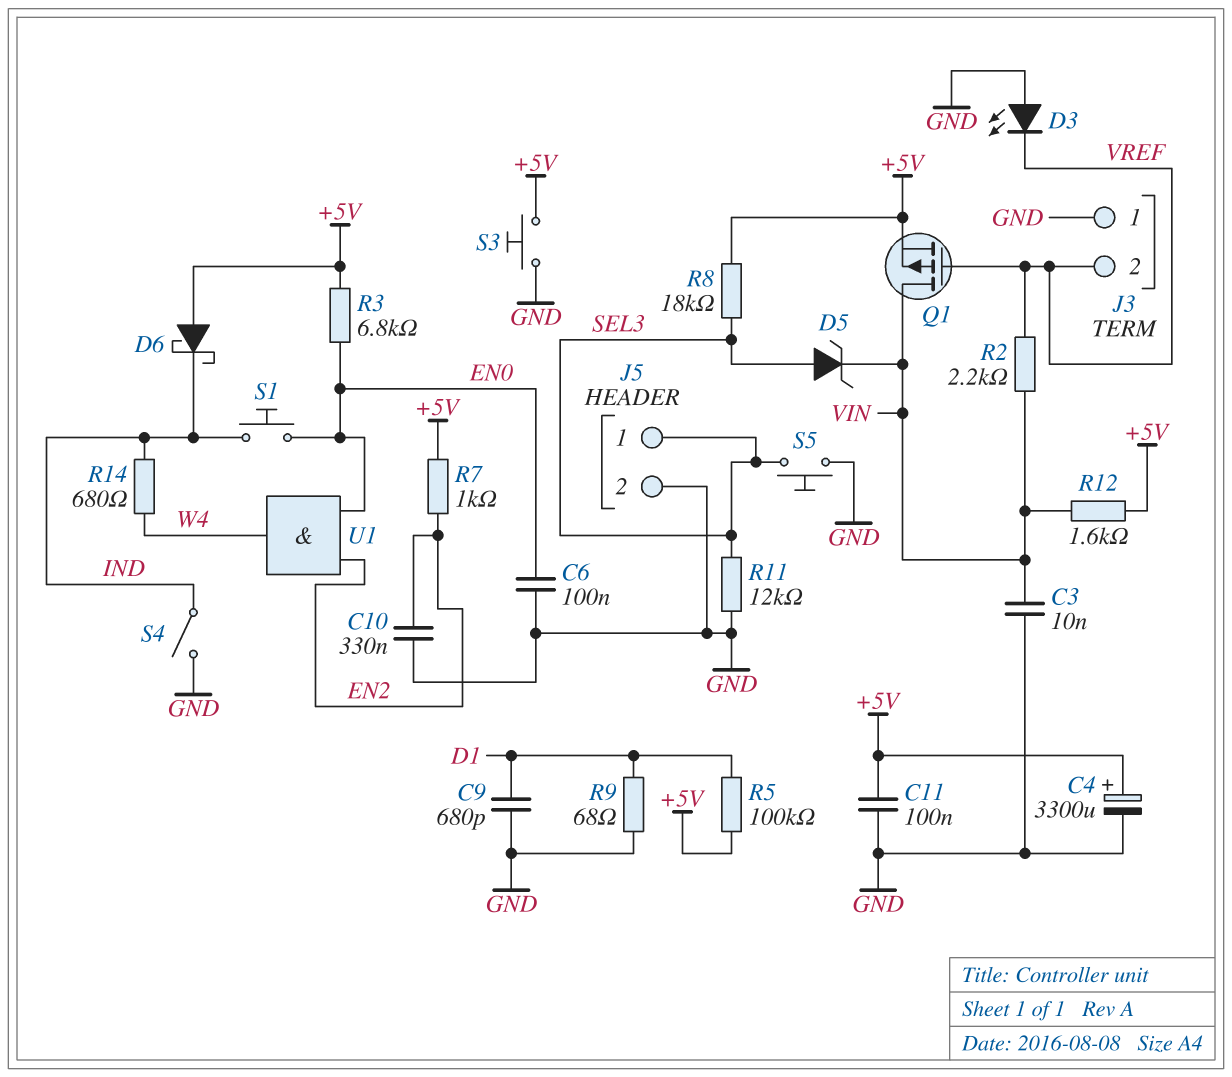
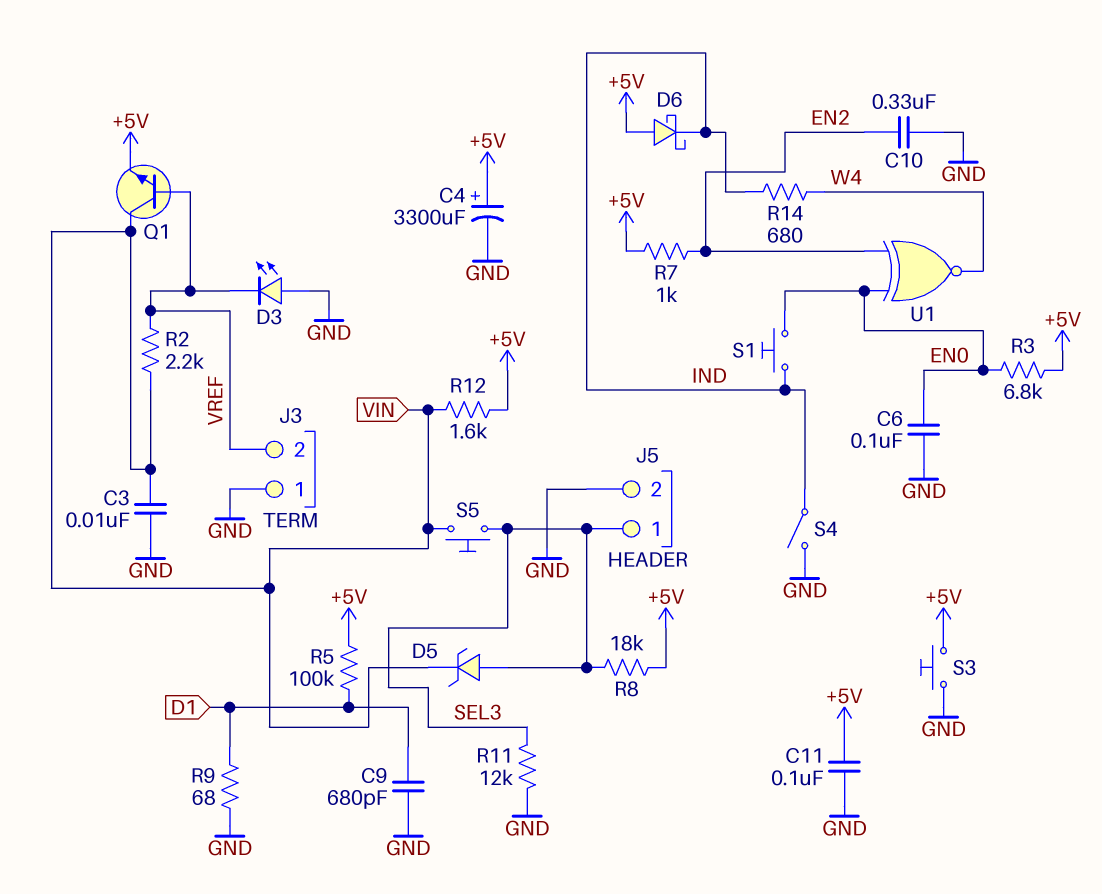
Q1: PMOS (G VREF, D VIN, S +5V) -> NPN (B VREF, C VIN, E +5V)
S5: button (GND, SEL3) -> button (SEL3, VIN)
U1: AND (in EN0, in EN2, out W4) -> XNOR (in EN0, in EN2, out W4)

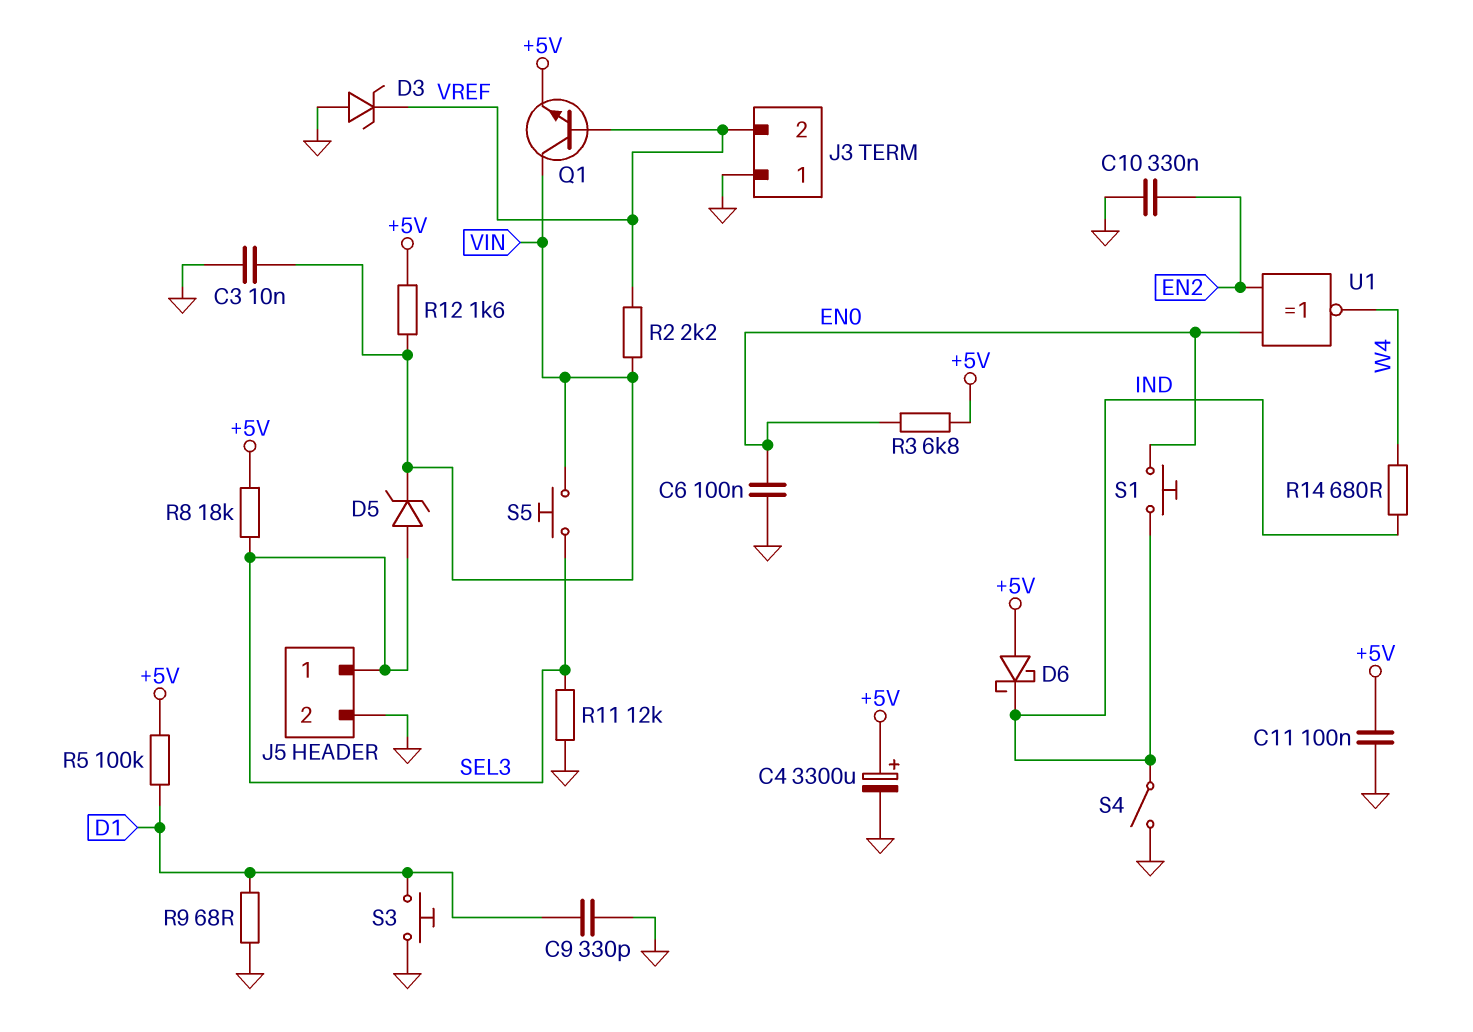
C9: 680pF (D1, GND) -> 330pF (D1, GND)
D3: LED (A GND, K VREF) -> zener (A GND, K VREF)
R7: 1k (+5V, EN2) -> none
S3: button (+5V, GND) -> button (D1, GND)

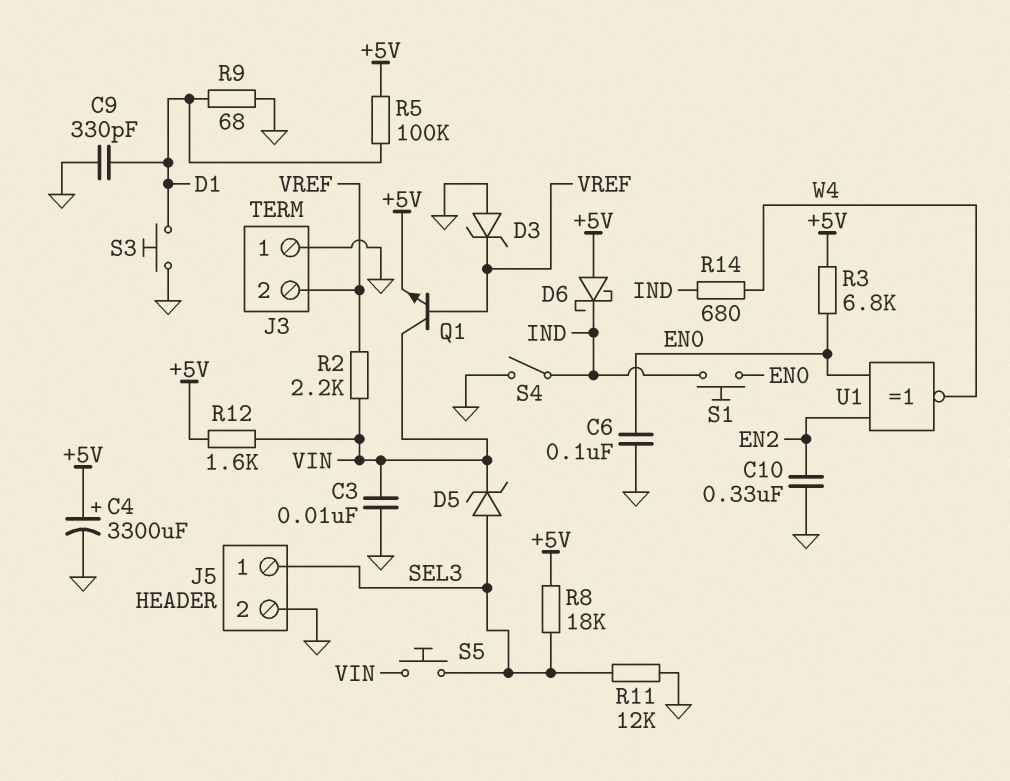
C11: 100nF (+5V, GND) -> none

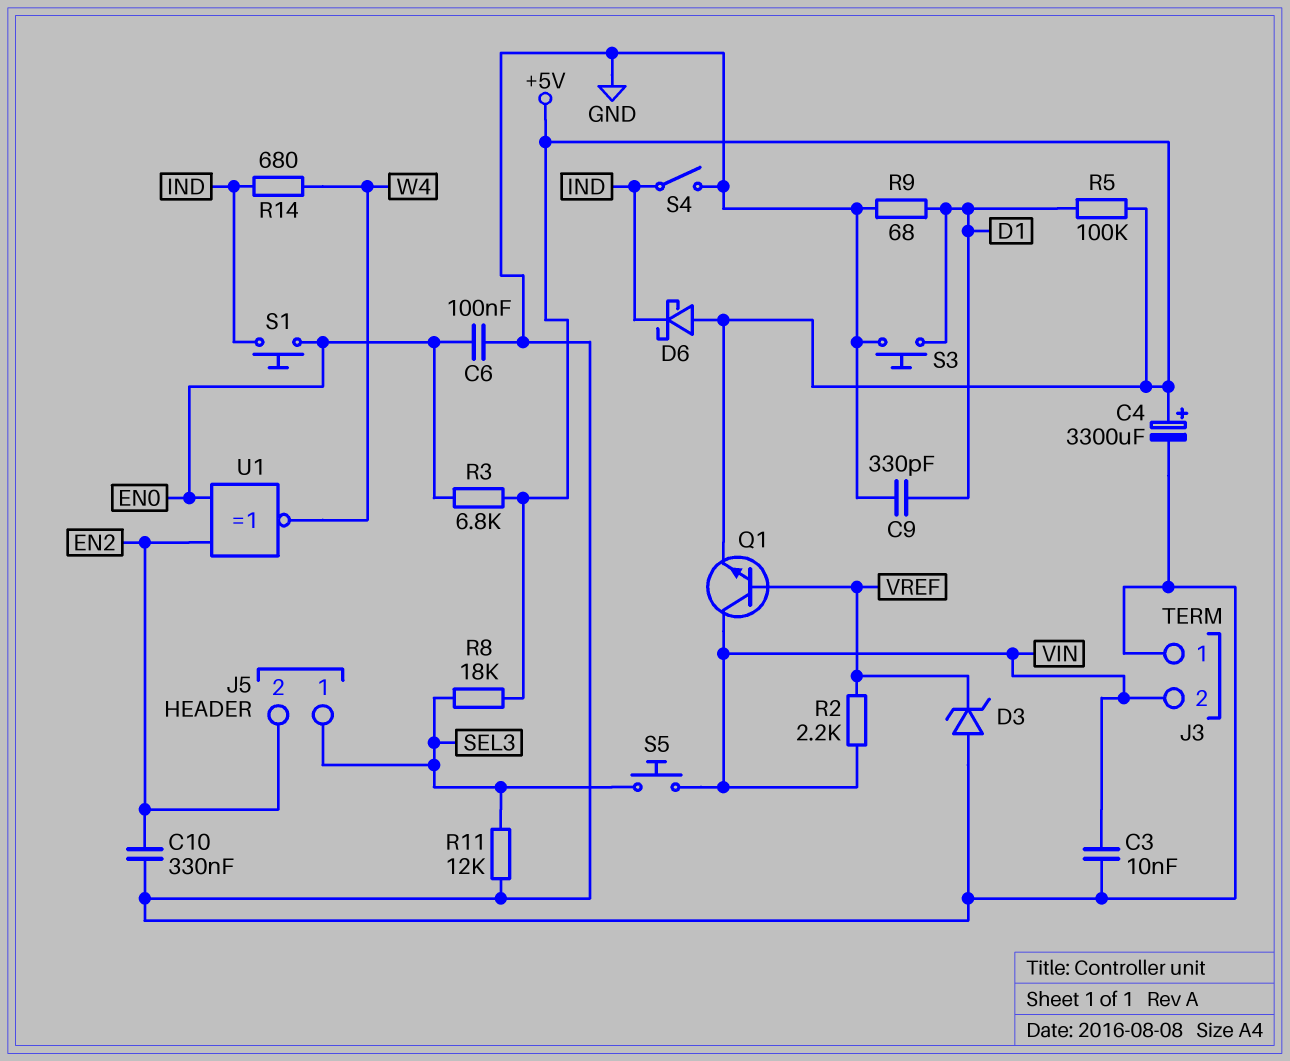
D5: zener (A SEL3, K VIN) -> none
J3 pin 2: VREF -> VIN
J5 pin 2: GND -> EN2
R12: 1.6k (+5V, VIN) -> none

